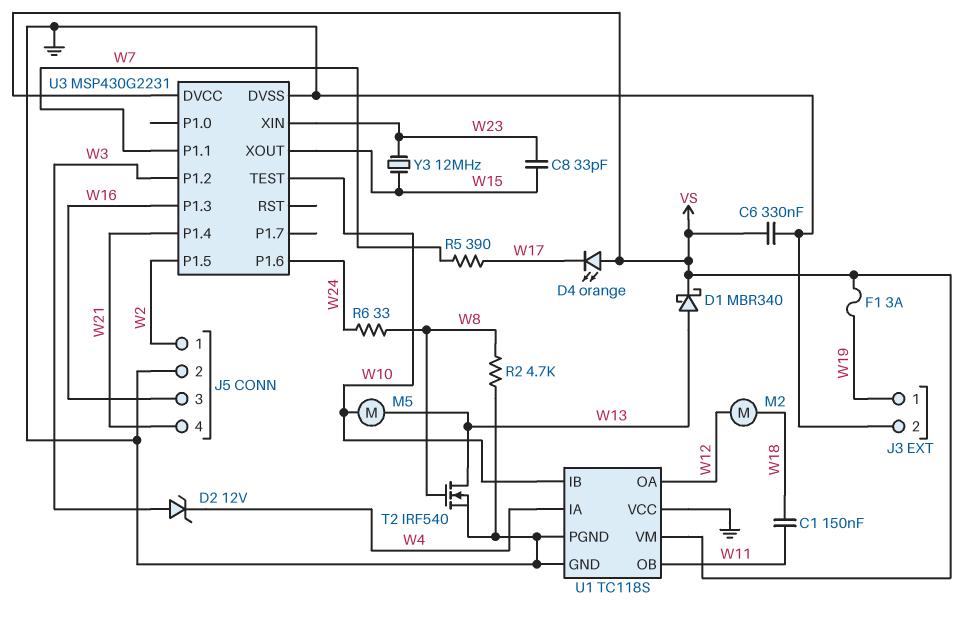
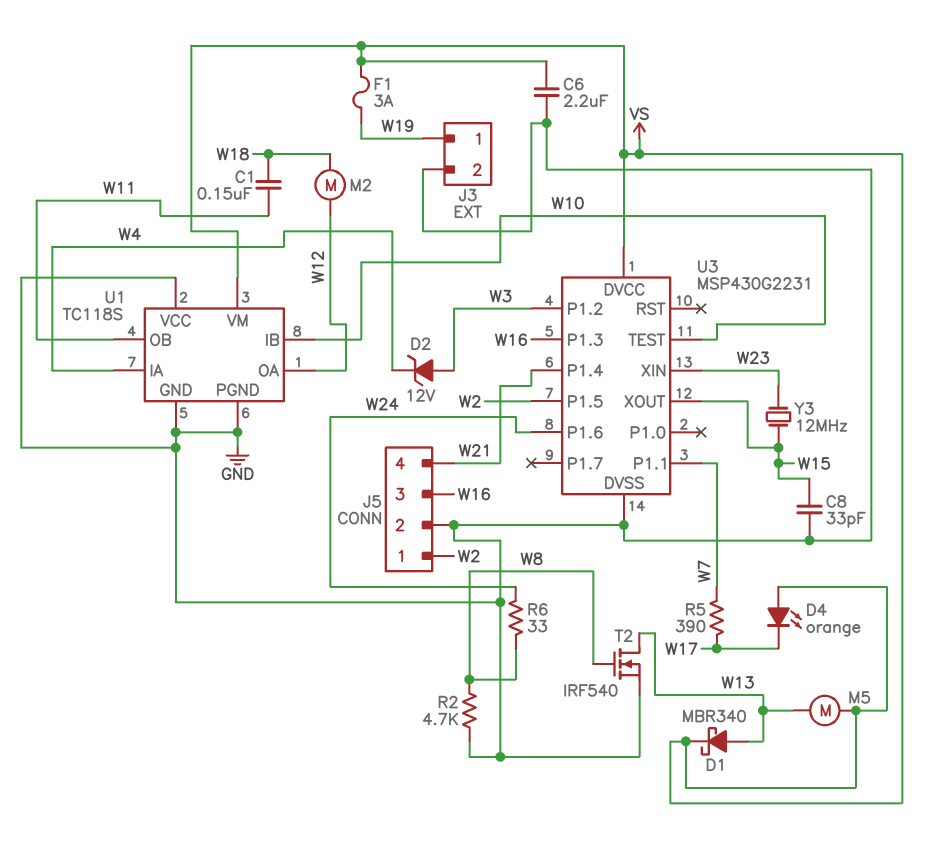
C6: 330nF (GND, VS) -> 2.2uF (GND, VS)
C8: 33pF (W15, W23) -> 33pF (GND, W15)
M5: motor (W10, W13) -> motor (VS, W13)

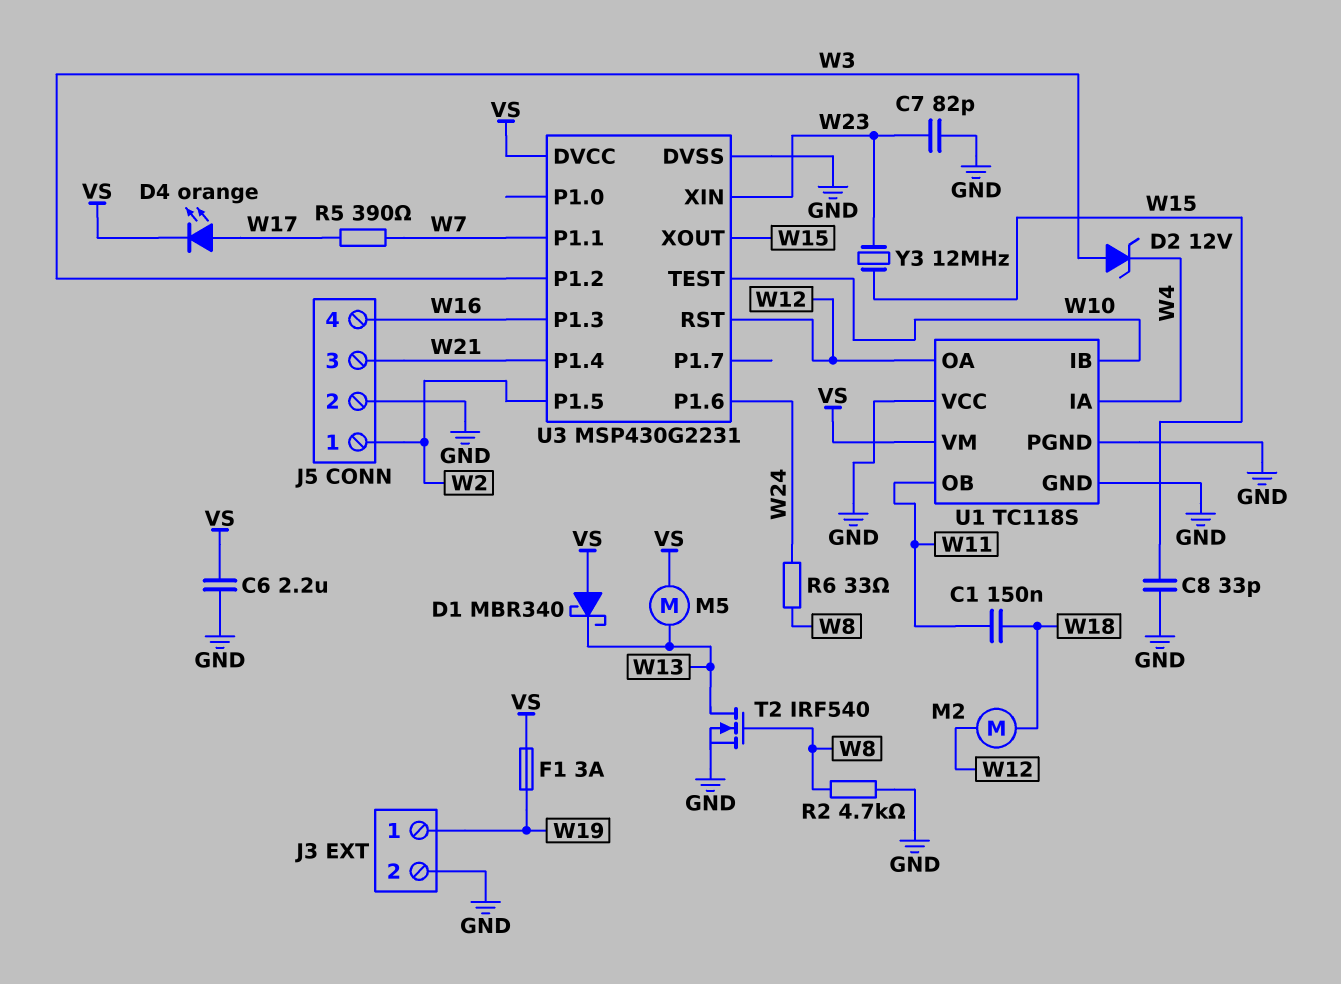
C7: none -> 82pF (GND, W23)
D1: schottky MBR340 (A W13, K VS) -> schottky MBR340 (A VS, K W13)
D4: LED orange (A VS, K W17) -> LED orange (A W17, K VS)
J5 pin 3: W16 -> W21
J5 pin 4: W21 -> W16
U3 pin RST: none -> W12

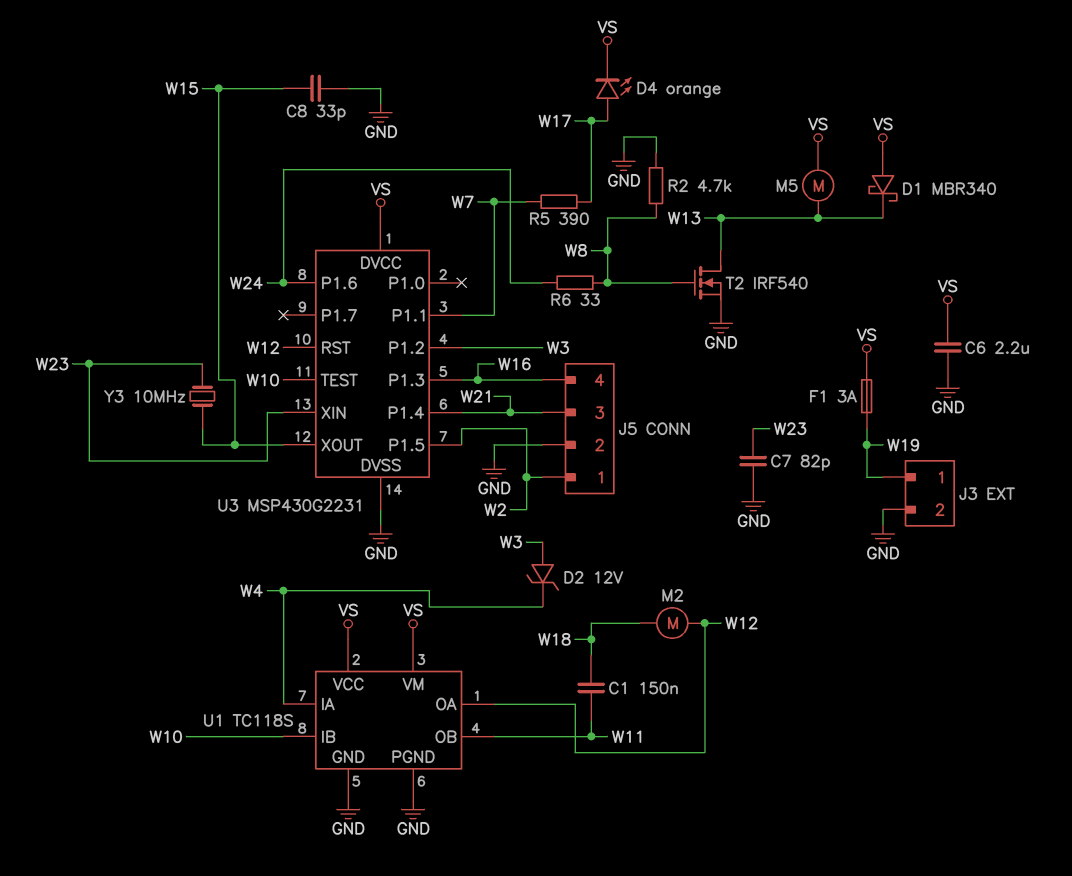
U1 pin VCC: GND -> VS
Y3: 12MHz (W15, W23) -> 10MHz (W15, W23)

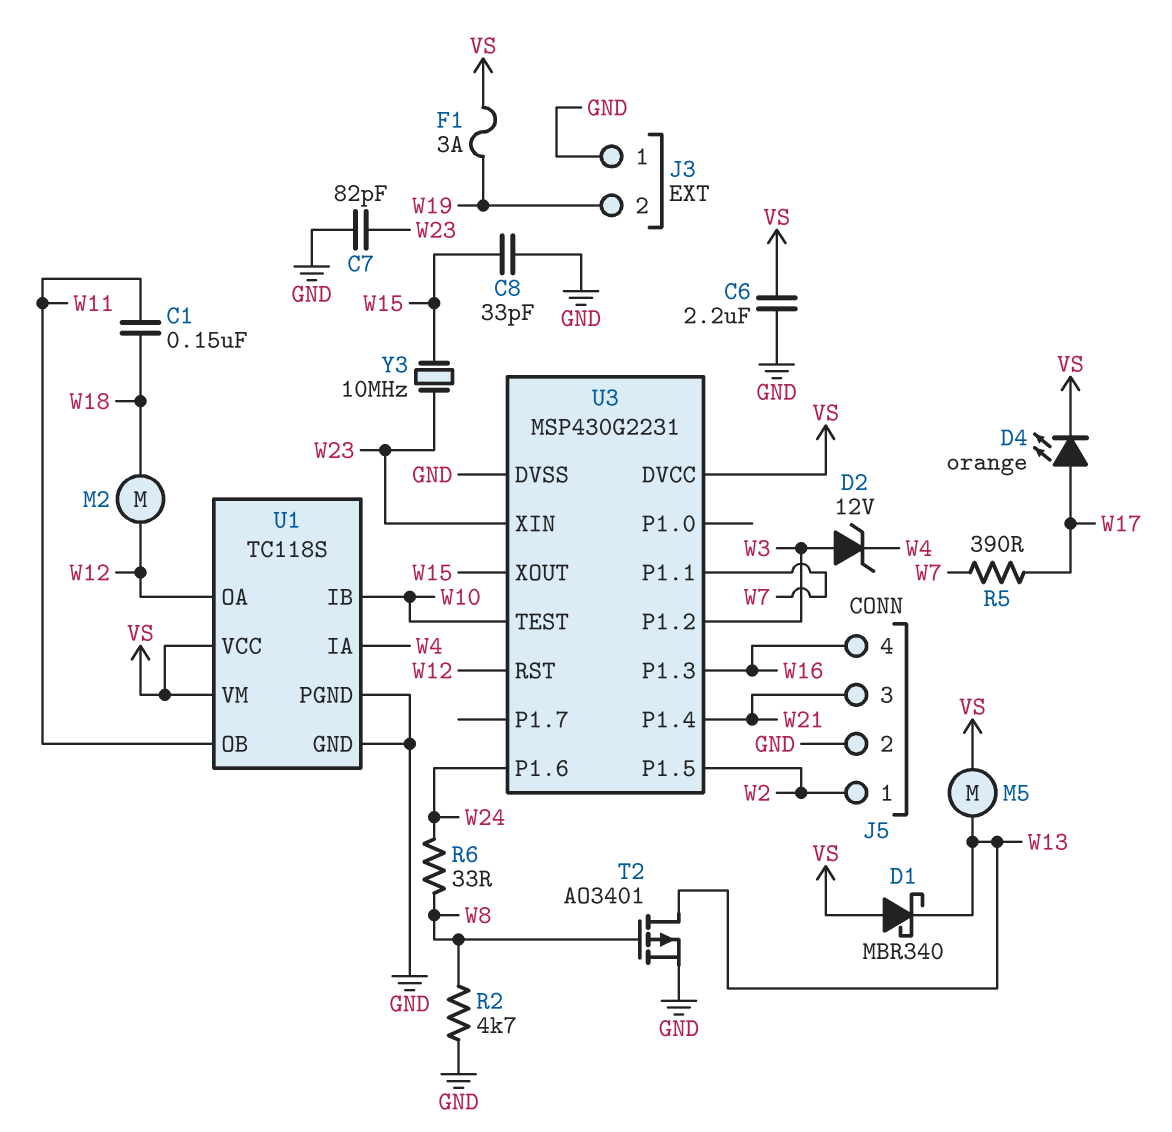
J3 pin 1: W19 -> GND
J3 pin 2: GND -> W19
T2: NMOS IRF540 (G W8, D W13, S GND) -> PMOS AO3401 (G W8, D W13, S GND)

